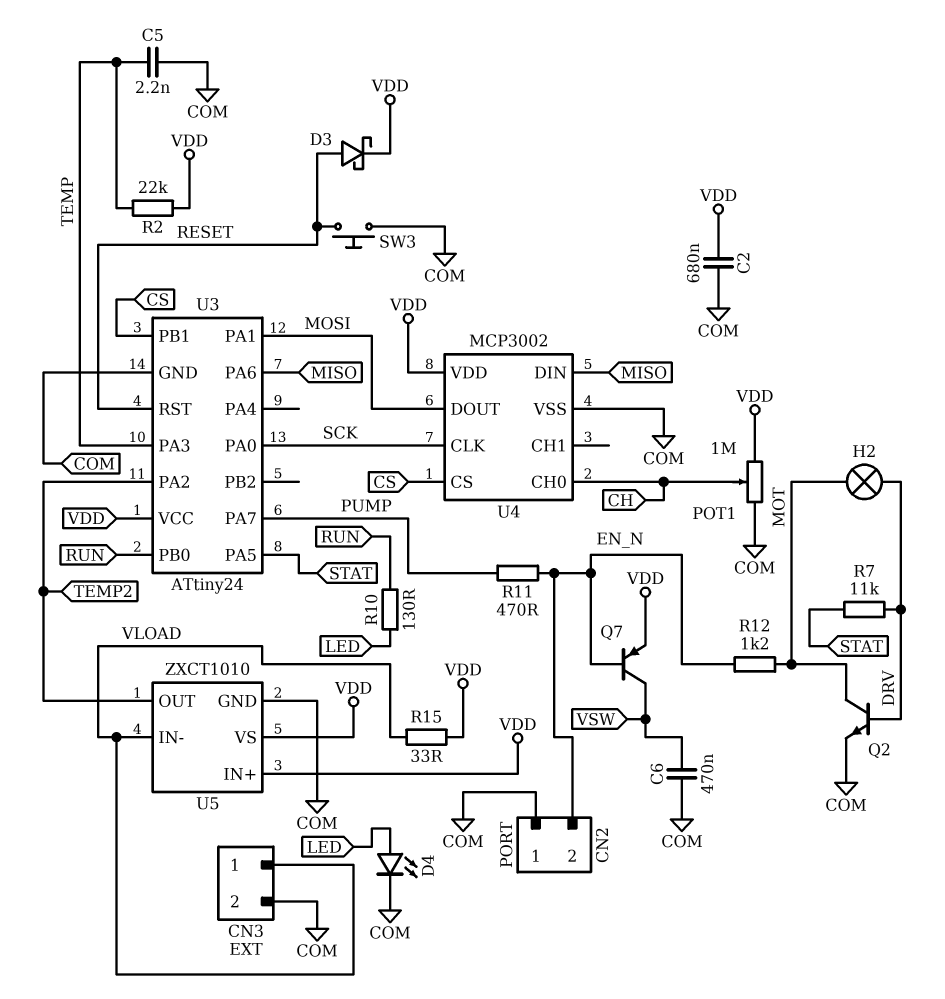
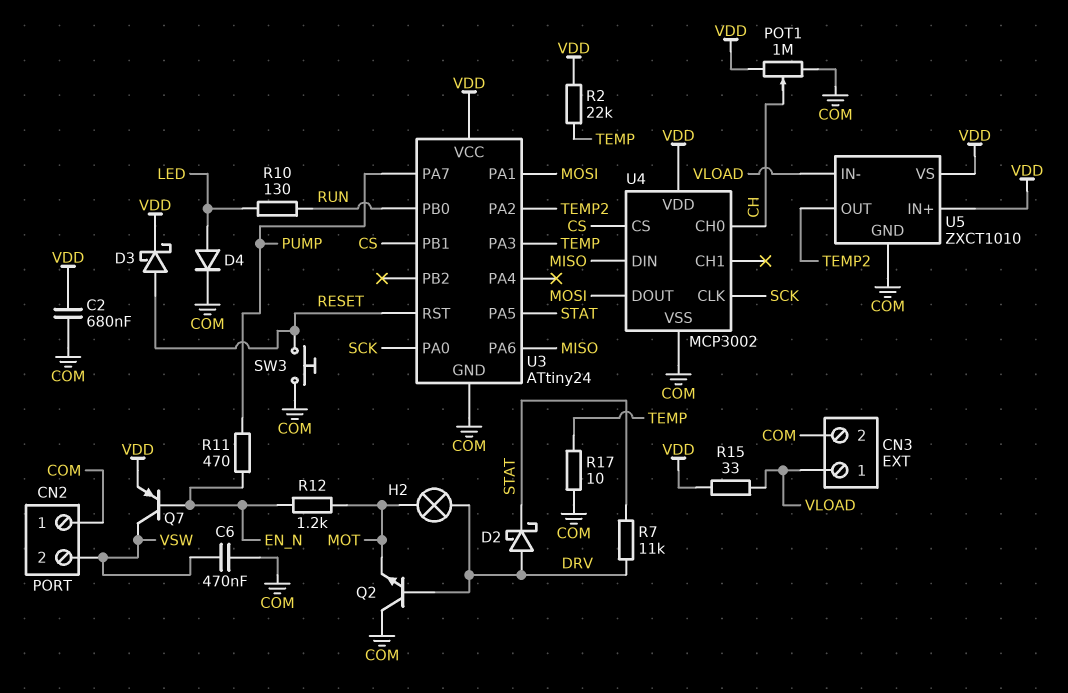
C5: 2.2nF (COM, TEMP) -> none
CN2 pin 2: EN_N -> VSW
D2: none -> schottky (A DRV, K STAT)
D4: LED (A LED, K COM) -> diode (A LED, K COM)
Q2: NPN (B DRV, C MOT, E COM) -> NPN (B DRV, C COM, E MOT)
R17: none -> 10 (COM, TEMP)

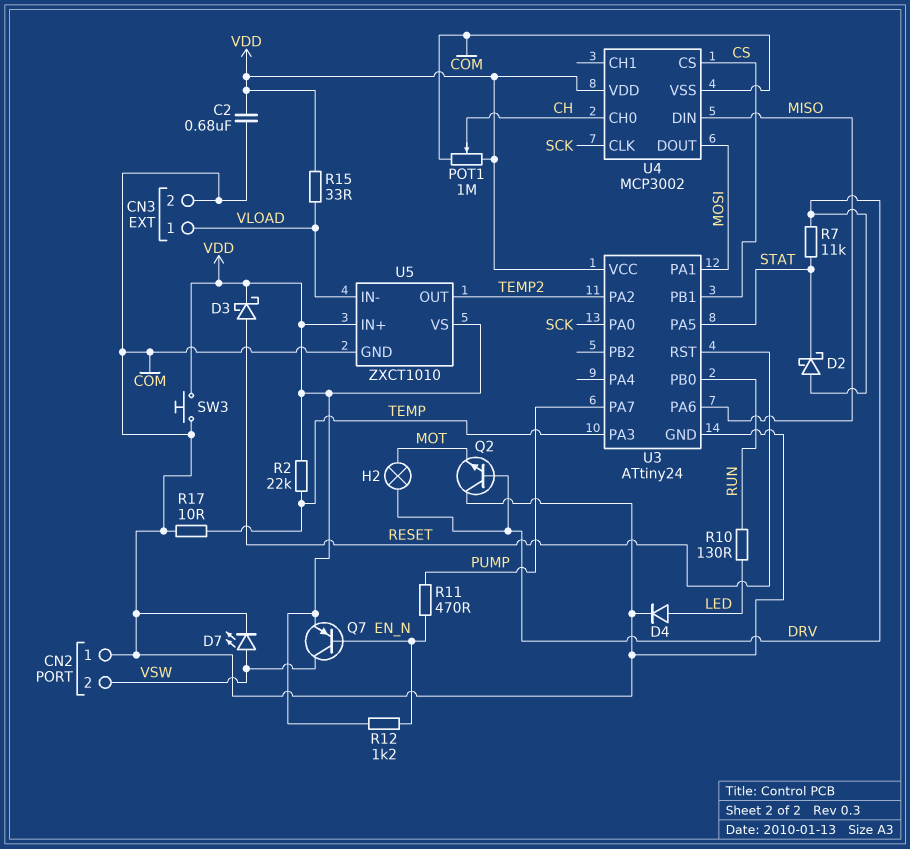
C6: 470nF (COM, VSW) -> none
D7: none -> LED (A VSW, K COM)
R12: 1.2k (EN_N, MOT) -> 1.2k (EN_N, VDD)
SW3: button (COM, RESET) -> button (COM, VDD)

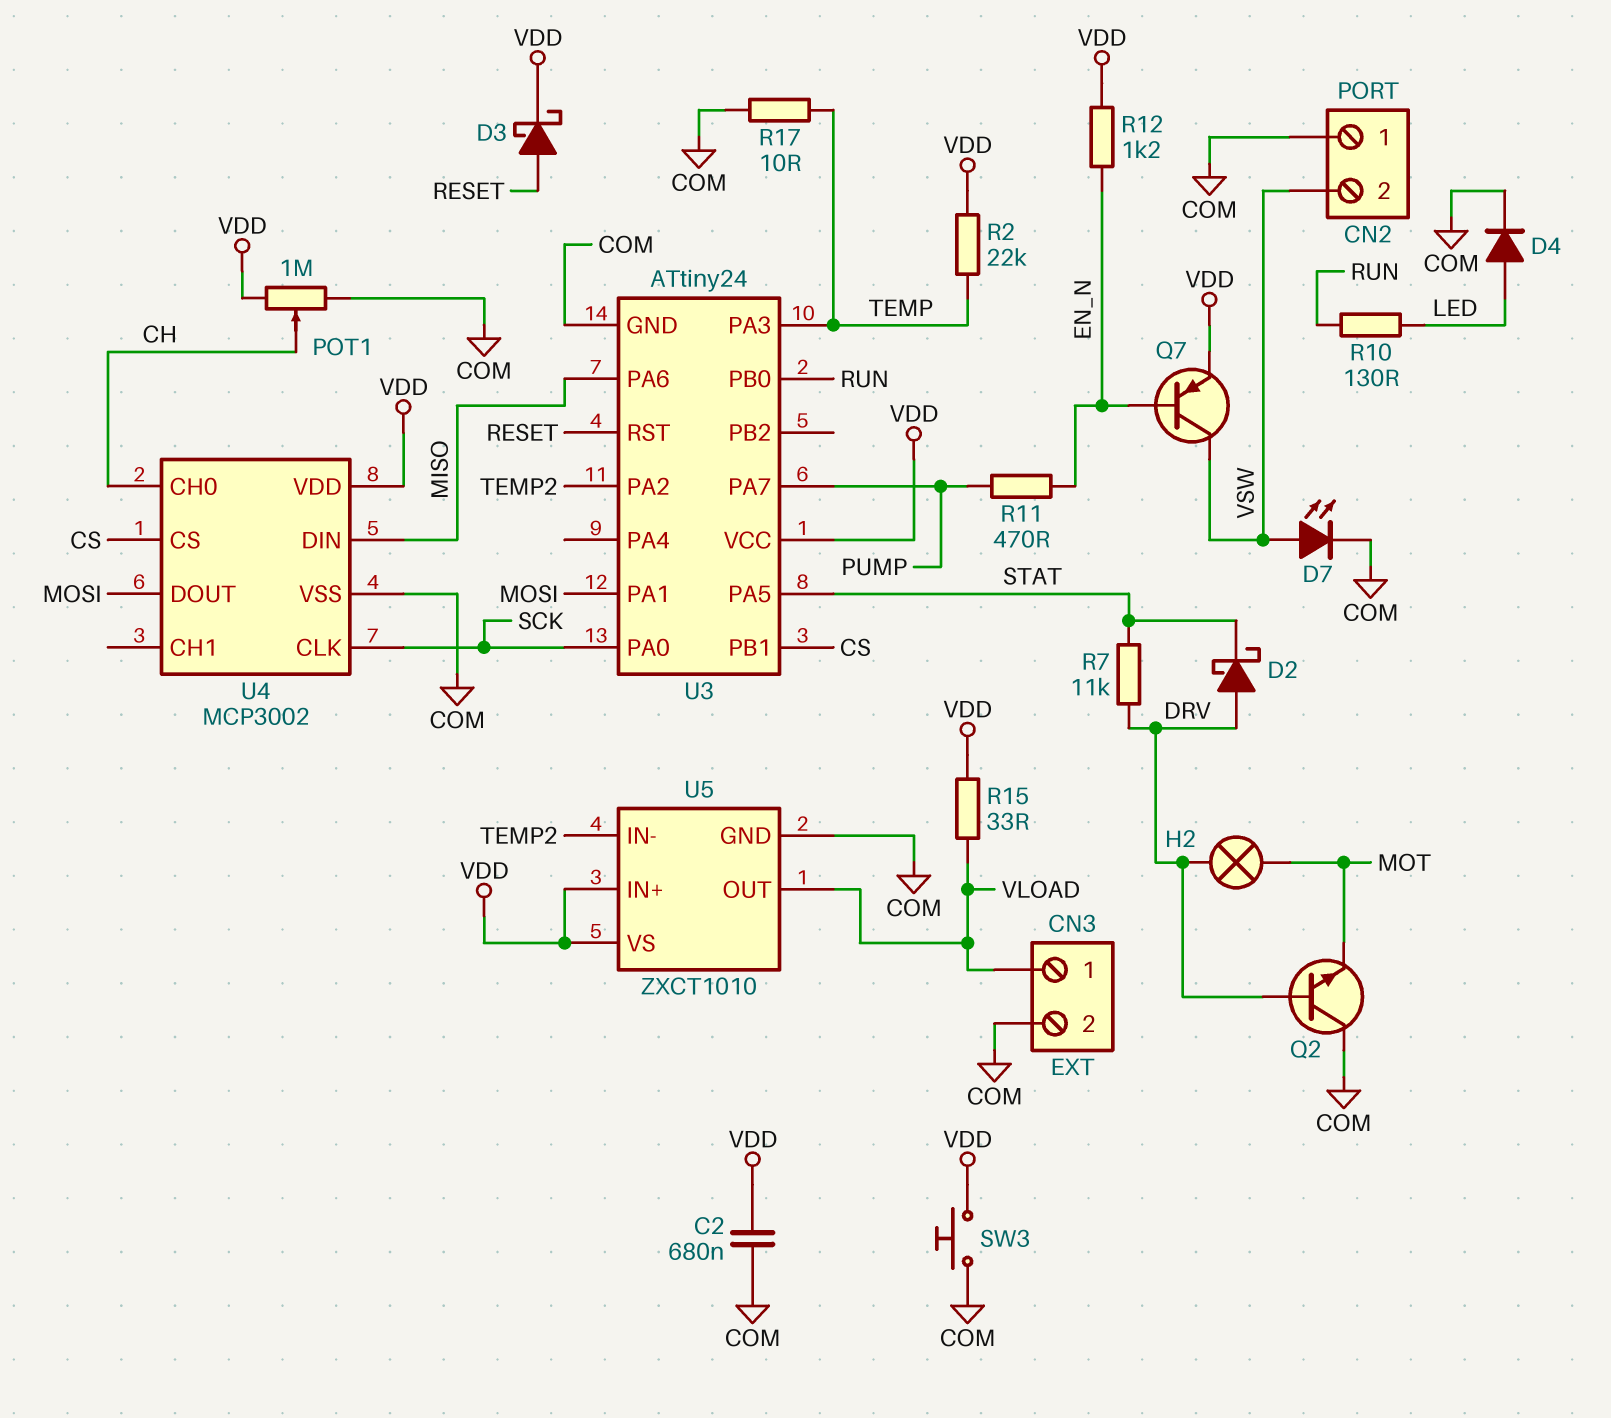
U5 pin IN-: VLOAD -> TEMP2
U5 pin OUT: TEMP2 -> VLOAD

